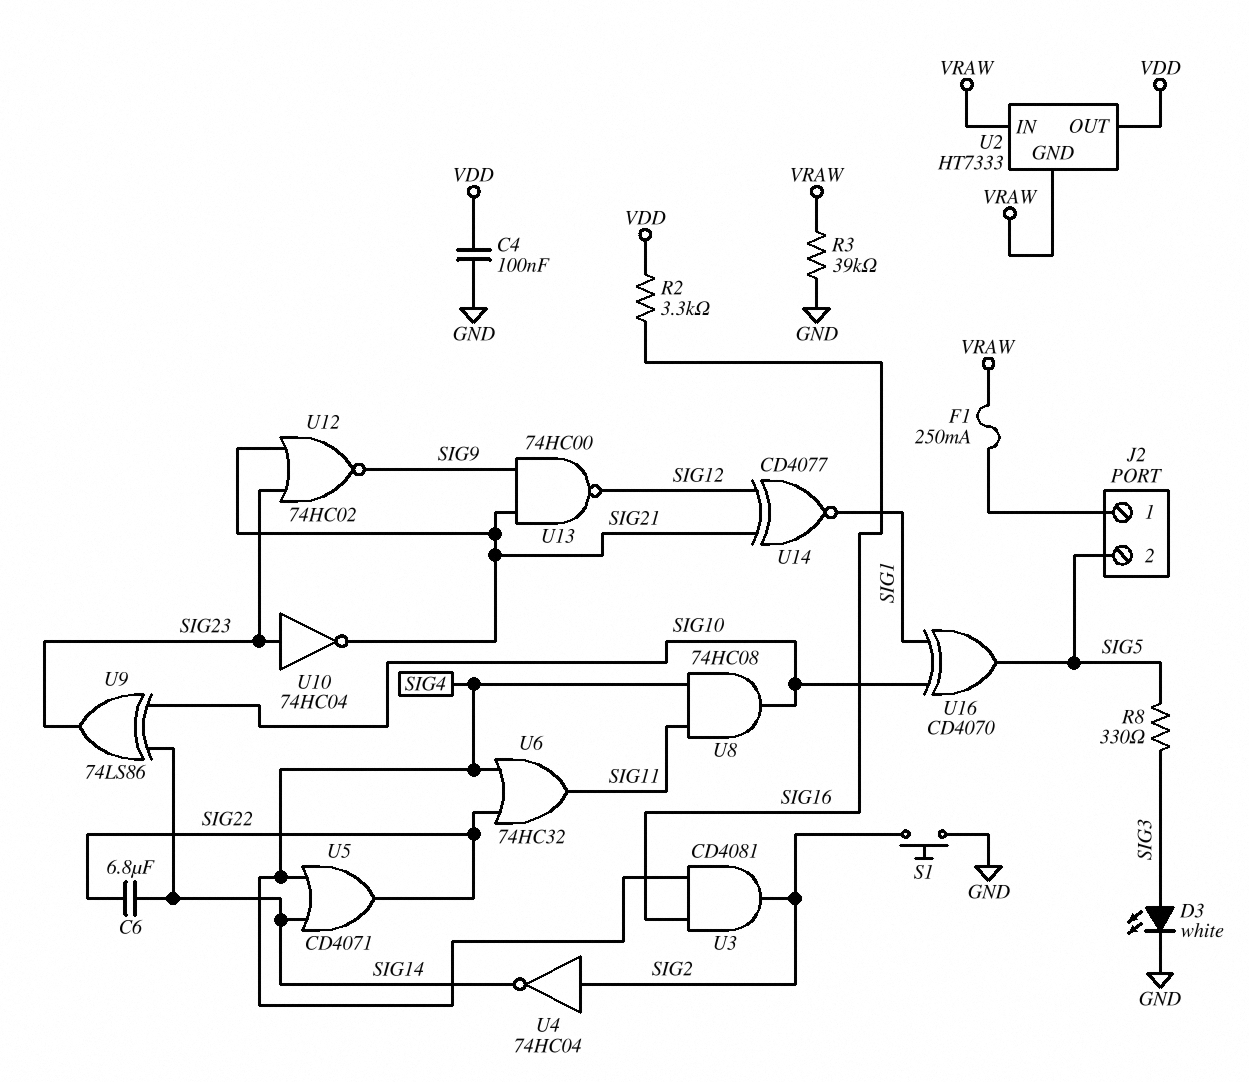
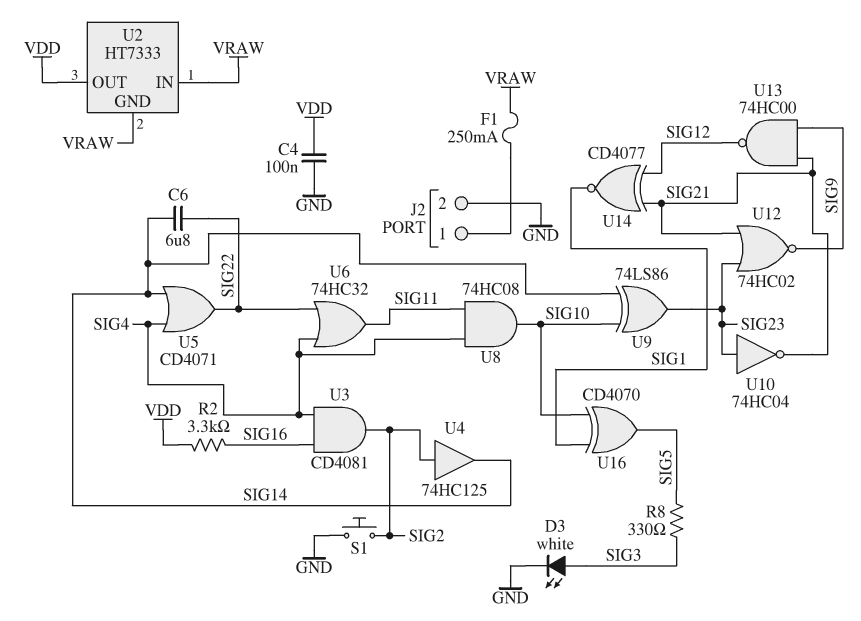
J2 pin 2: SIG5 -> GND
R3: 39k (GND, VRAW) -> none
U4: NOT 74HC04 (in SIG2, out SIG14) -> buffer 74HC125 (in SIG2, out SIG14)

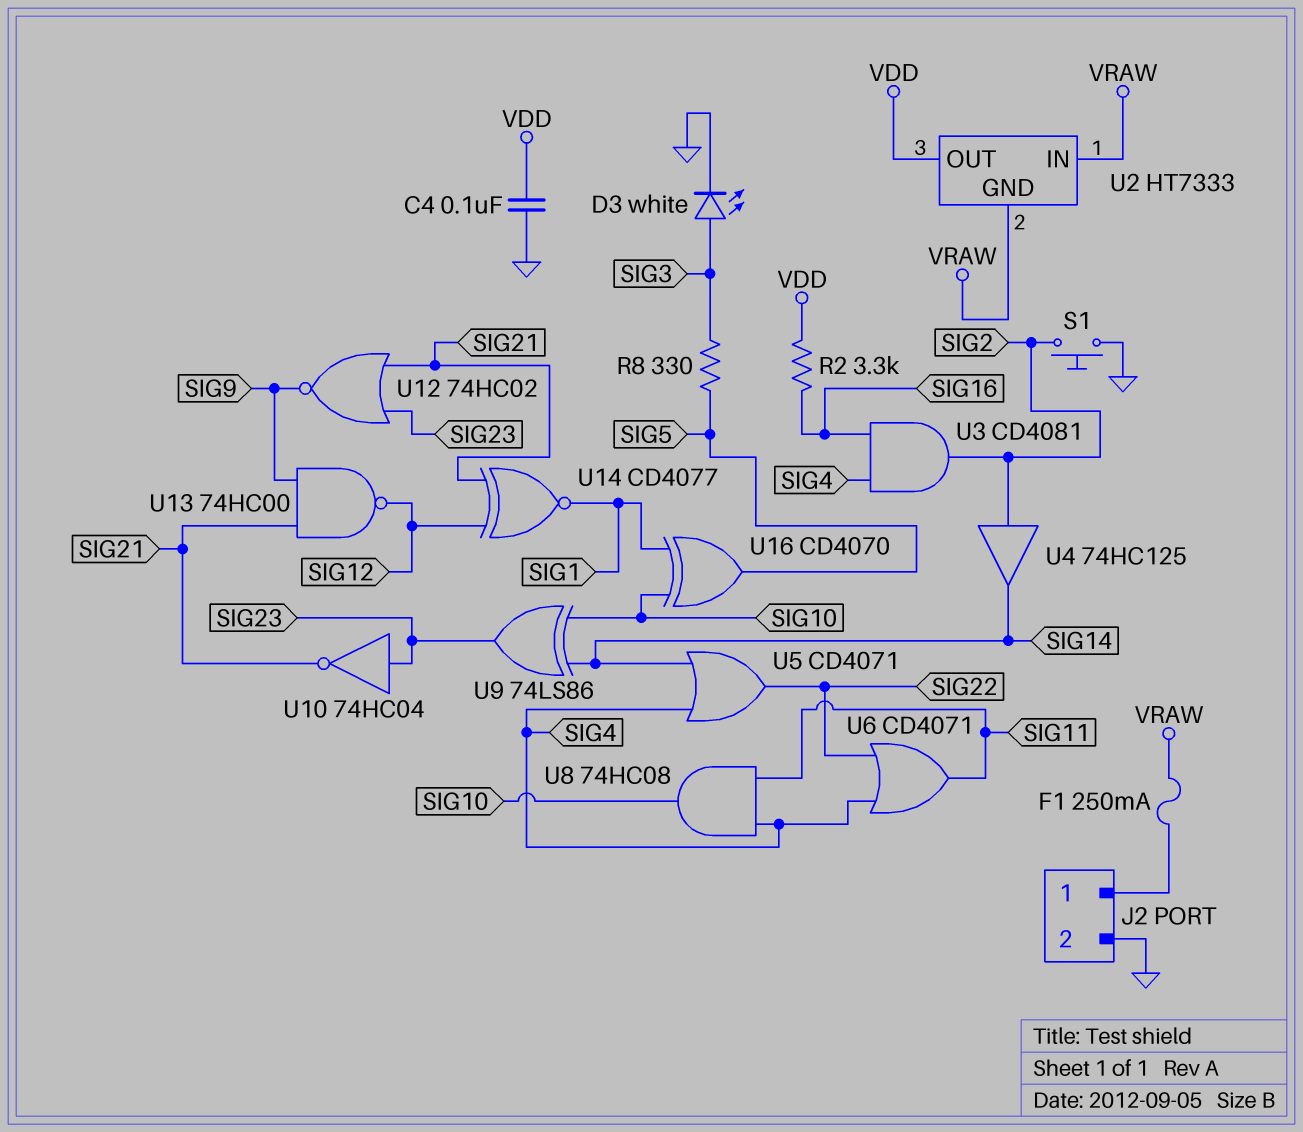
C6: 6.8uF (SIG14, SIG22) -> none
U6: OR 74HC32 (in SIG4, in SIG22, out SIG11) -> OR CD4071 (in SIG4, in SIG22, out SIG11)

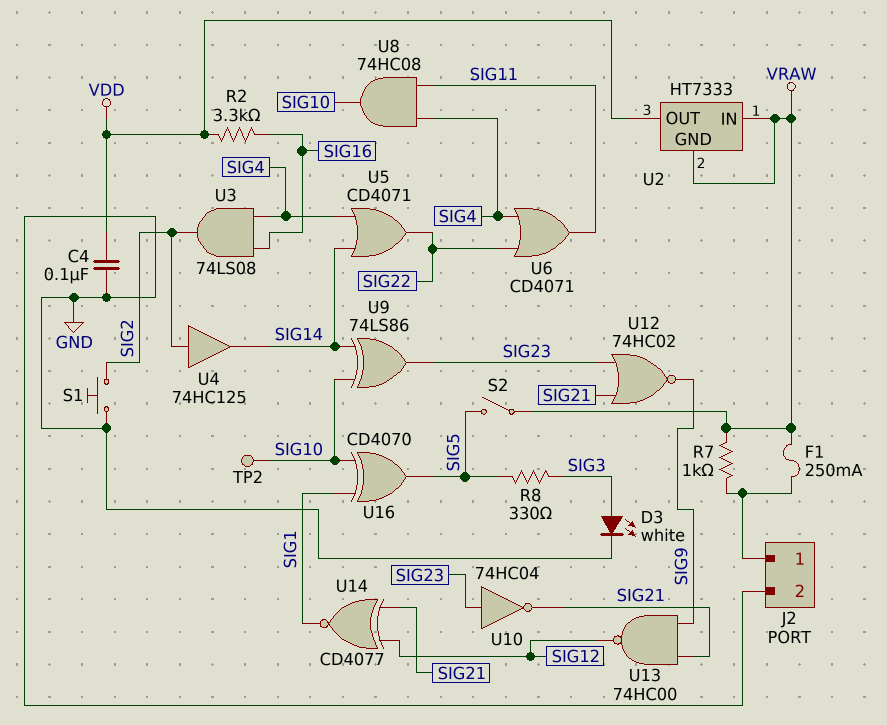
R7: none -> 1k (J2/1, VRAW)
S2: none -> switch (SIG5, VRAW)
TP2: none -> test point (SIG10)
U3: AND CD4081 (in SIG4, in SIG16, out SIG2) -> AND 74LS08 (in SIG4, in SIG16, out SIG2)

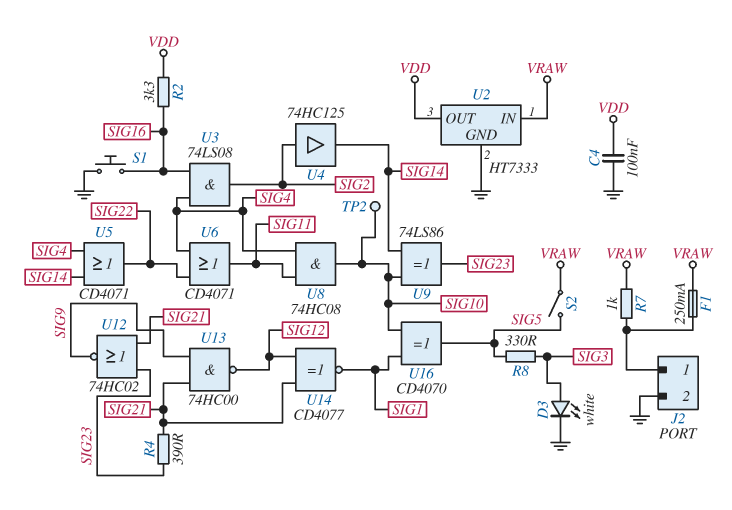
R4: none -> 390 (SIG21, SIG23)
S1: button (GND, SIG2) -> button (GND, SIG16)
U2 pin GND: VRAW -> GND
U10: NOT 74HC04 (in SIG23, out SIG21) -> none

